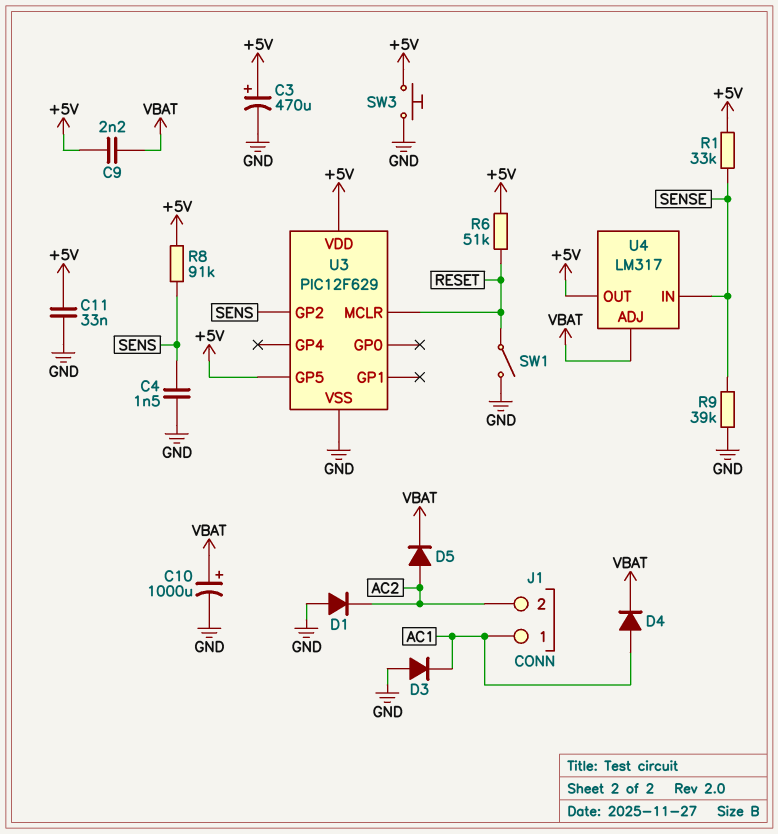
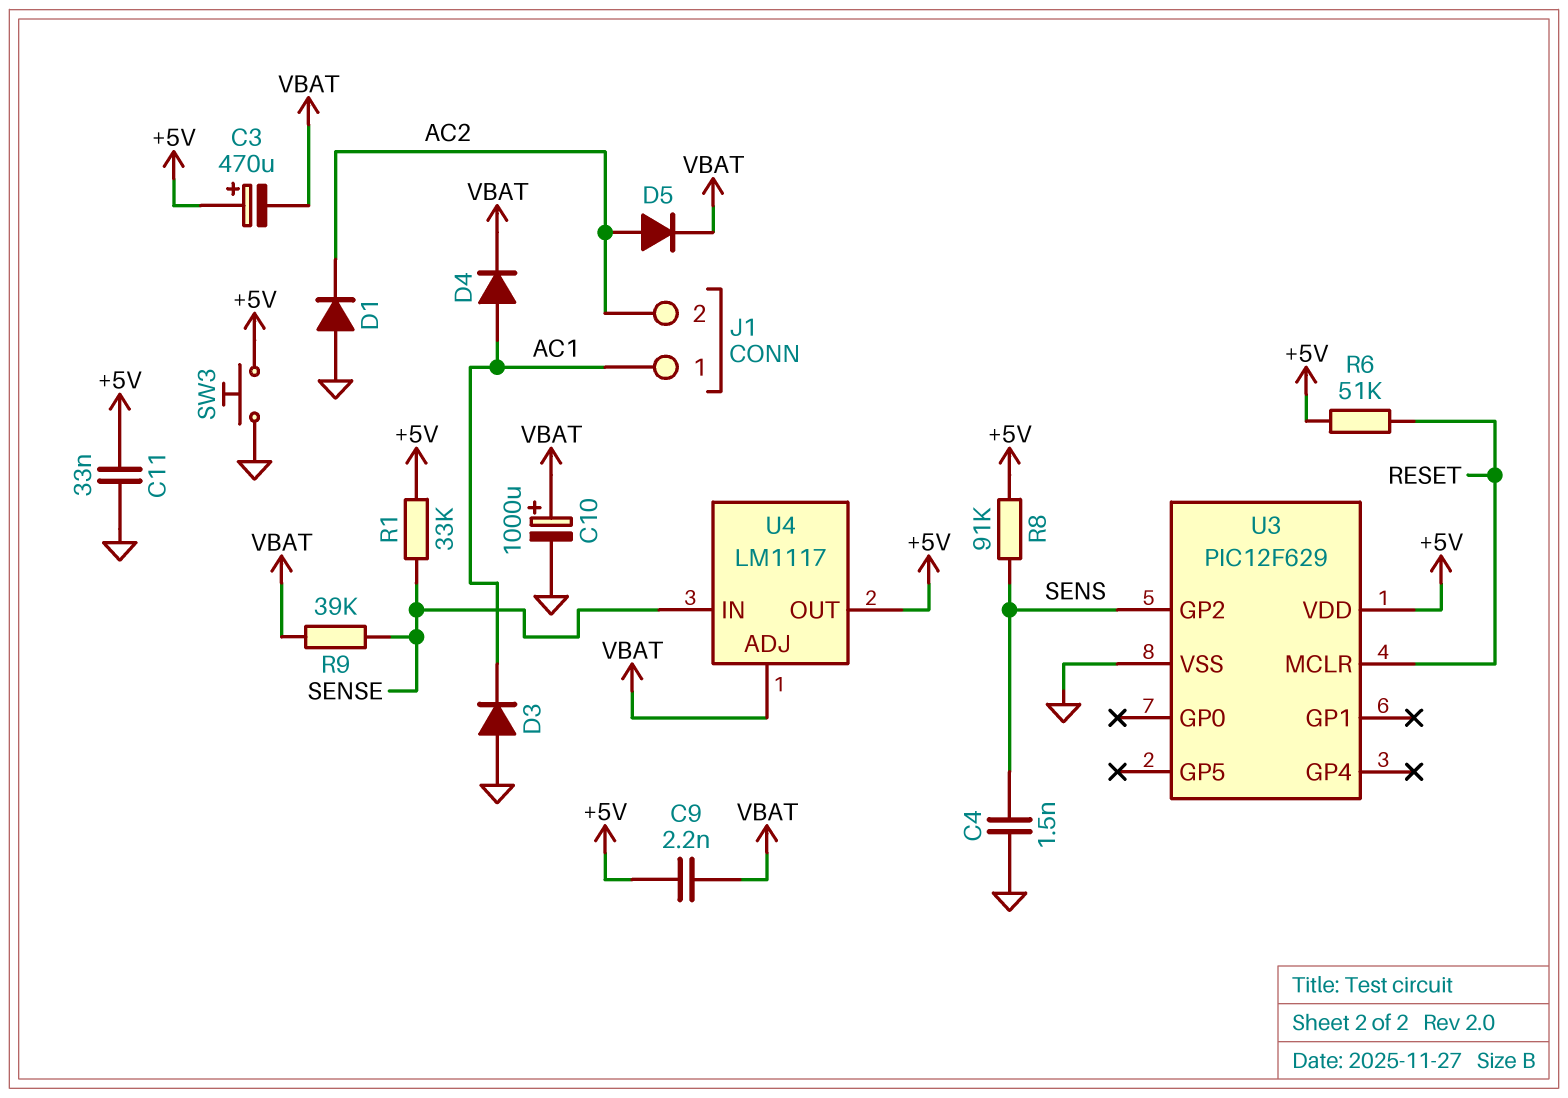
C3: 470uF (plus +5V, minus GND) -> 470uF (plus +5V, minus VBAT)
R9: 39k (GND, SENSE) -> 39k (SENSE, VBAT)
SW1: switch (GND, RESET) -> none
U3 pin GP5: +5V -> none
U4: LM317 -> LM1117

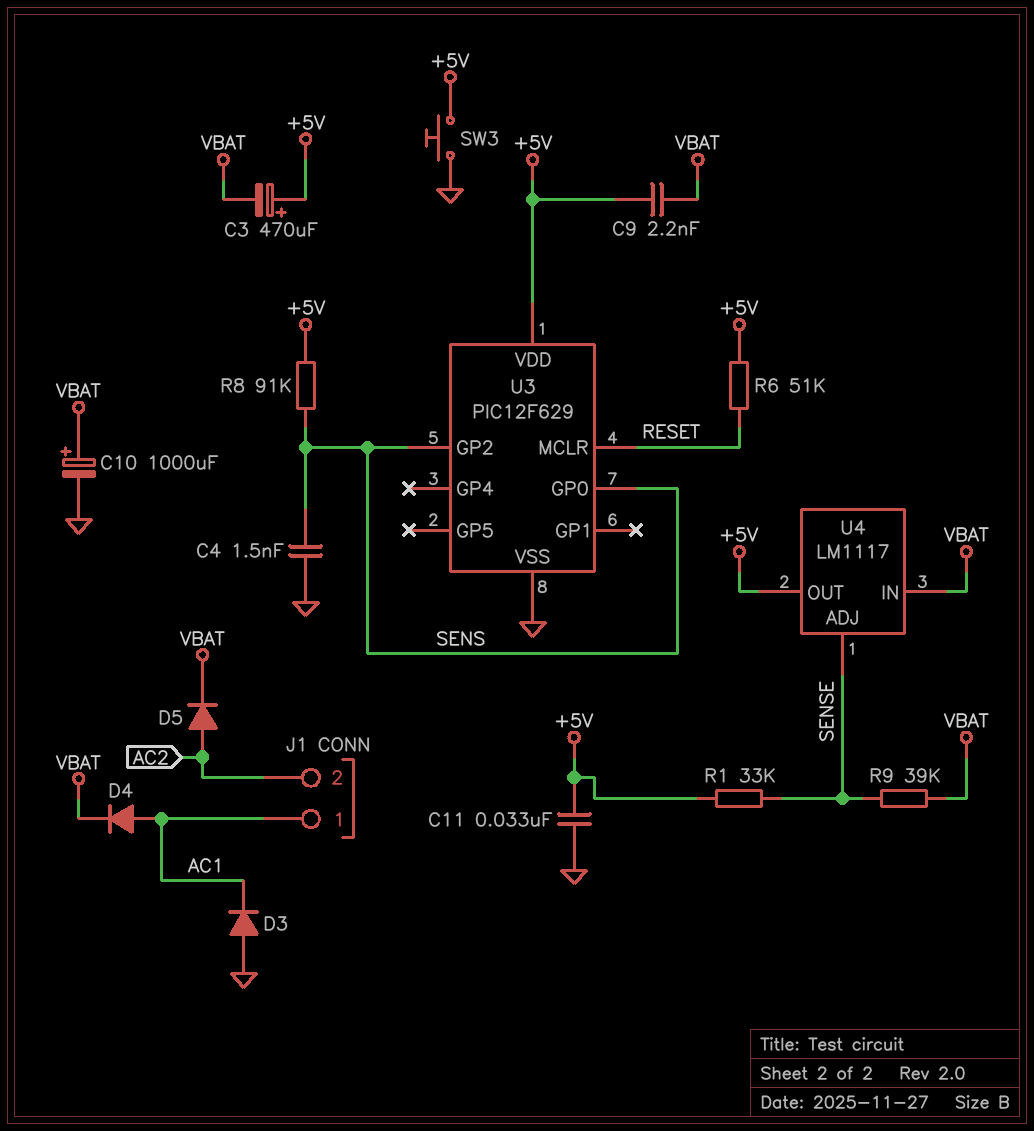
D1: diode (A GND, K AC2) -> none
U3 pin GP0: none -> SENS
U4 pin ADJ: VBAT -> SENSE
U4 pin IN: SENSE -> VBAT

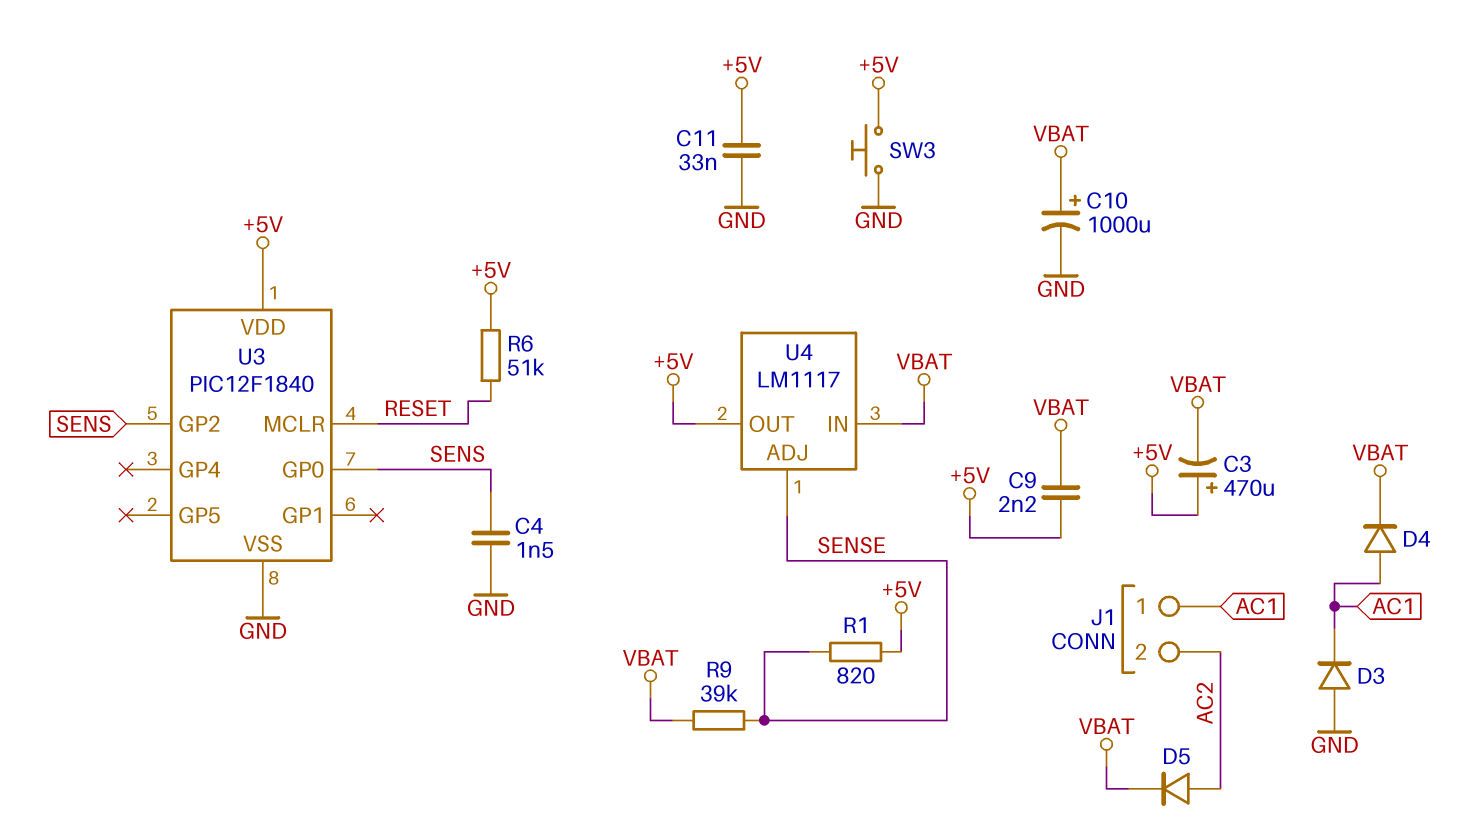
R1: 33k (+5V, SENSE) -> 820 (+5V, SENSE)
R8: 91k (+5V, SENS) -> none
U3: PIC12F629 -> PIC12F1840

